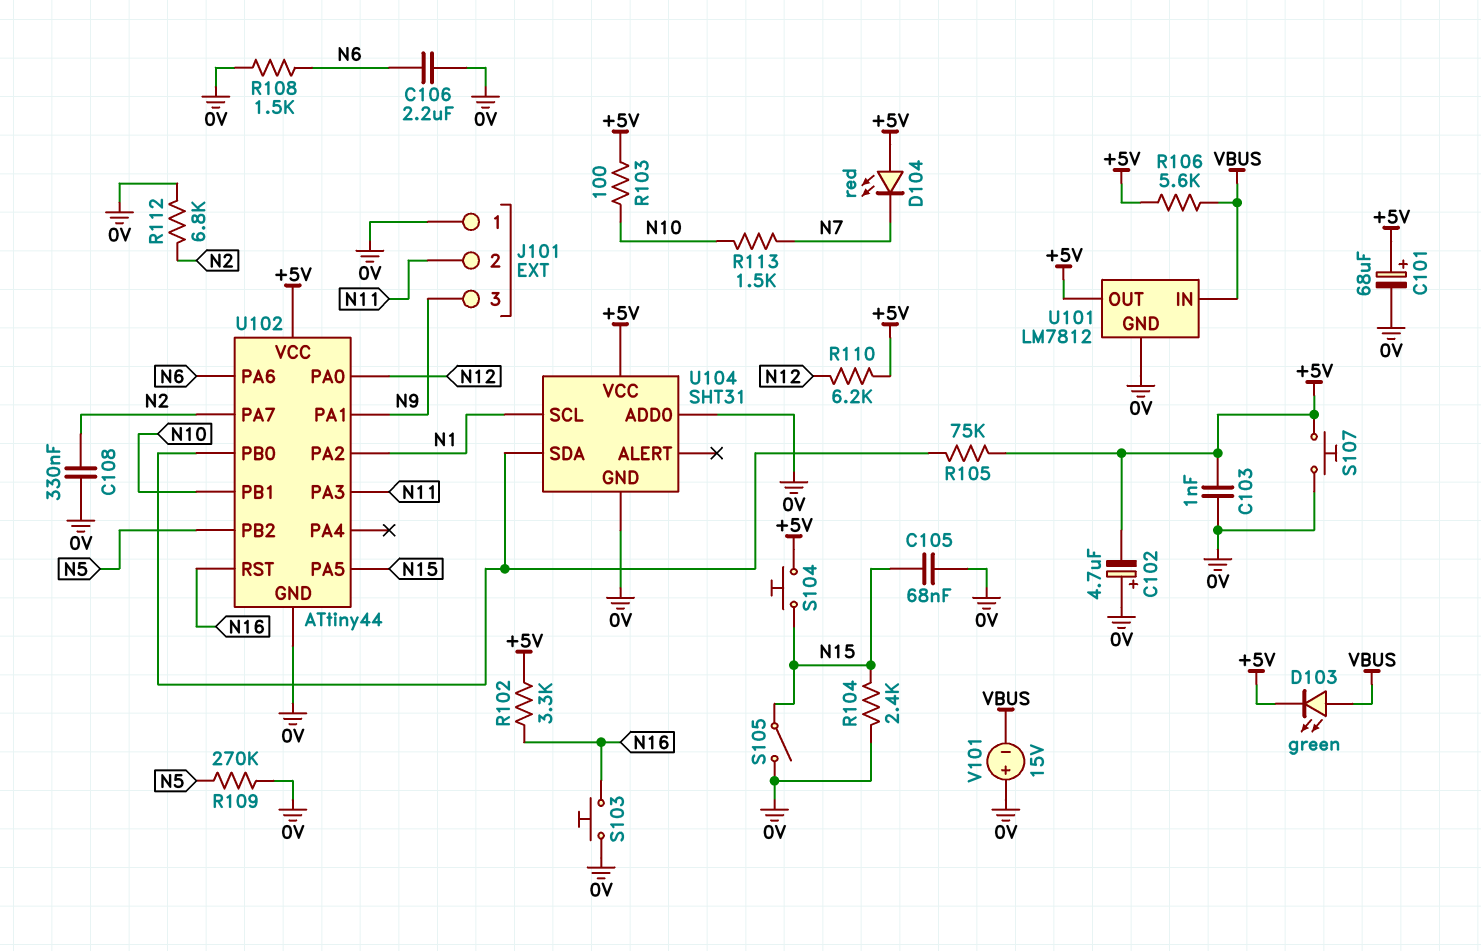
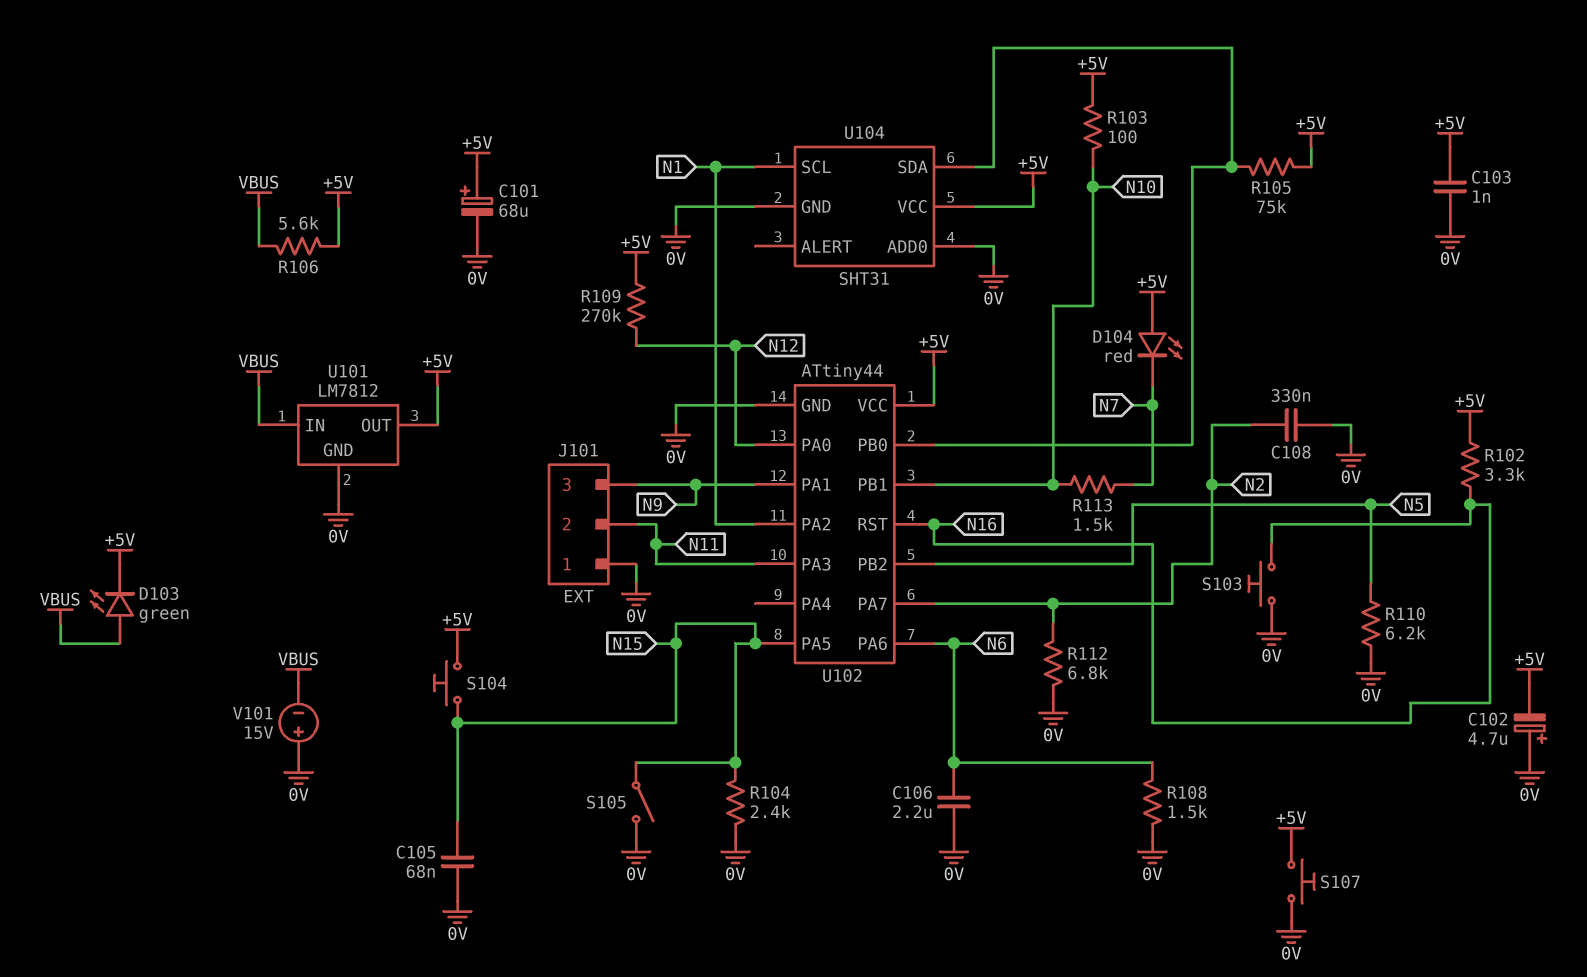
R109: 270k (0V, N5) -> 270k (+5V, N12)
R110: 6.2k (+5V, N12) -> 6.2k (0V, N5)

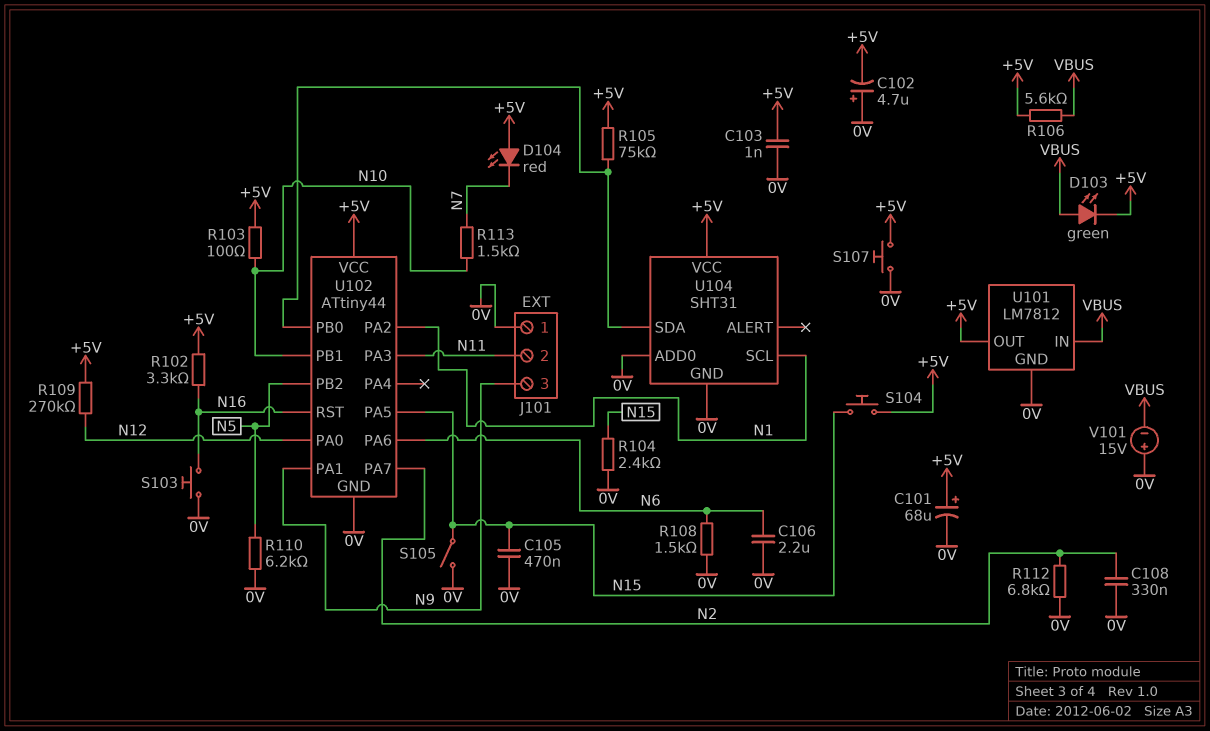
C105: 68nF (0V, N15) -> 470nF (0V, N15)

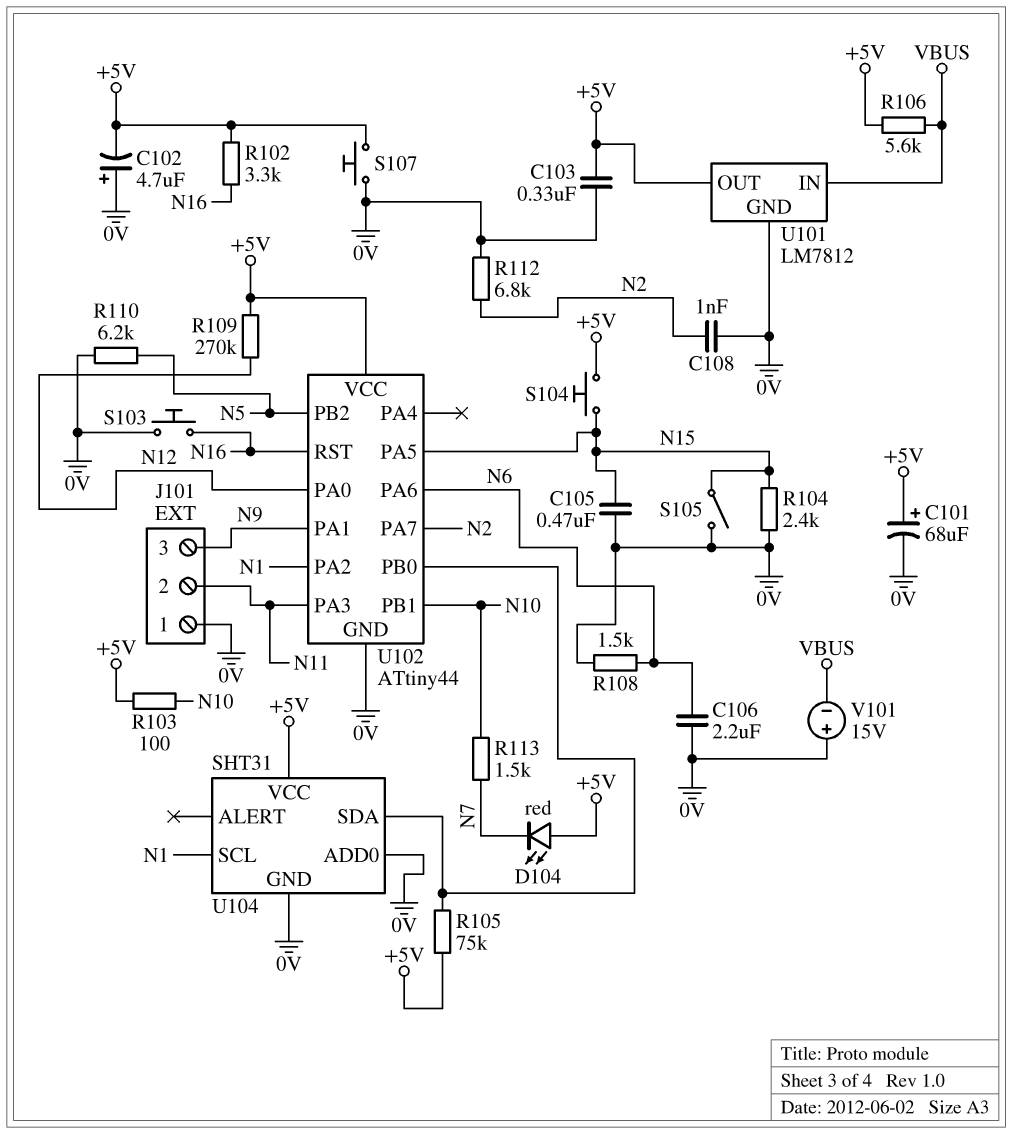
C103: 1nF (+5V, 0V) -> 330nF (+5V, 0V)
C108: 330nF (0V, N2) -> 1nF (0V, N2)
D103: LED green (A VBUS, K +5V) -> none

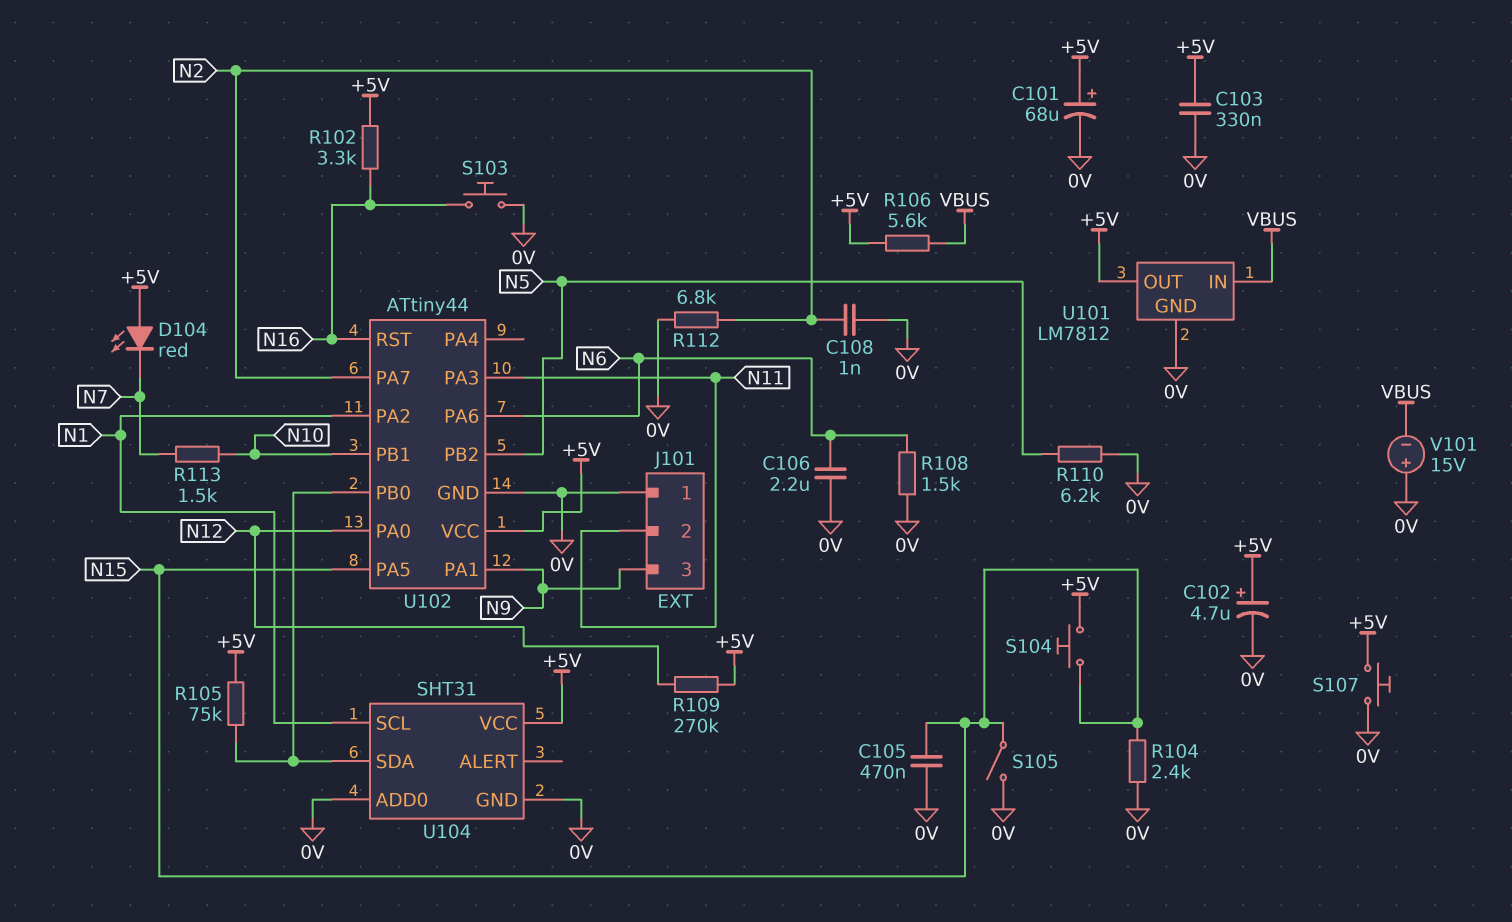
C102: 4.7uF (plus 0V, minus +5V) -> 4.7uF (plus +5V, minus 0V)
R103: 100 (+5V, N10) -> none

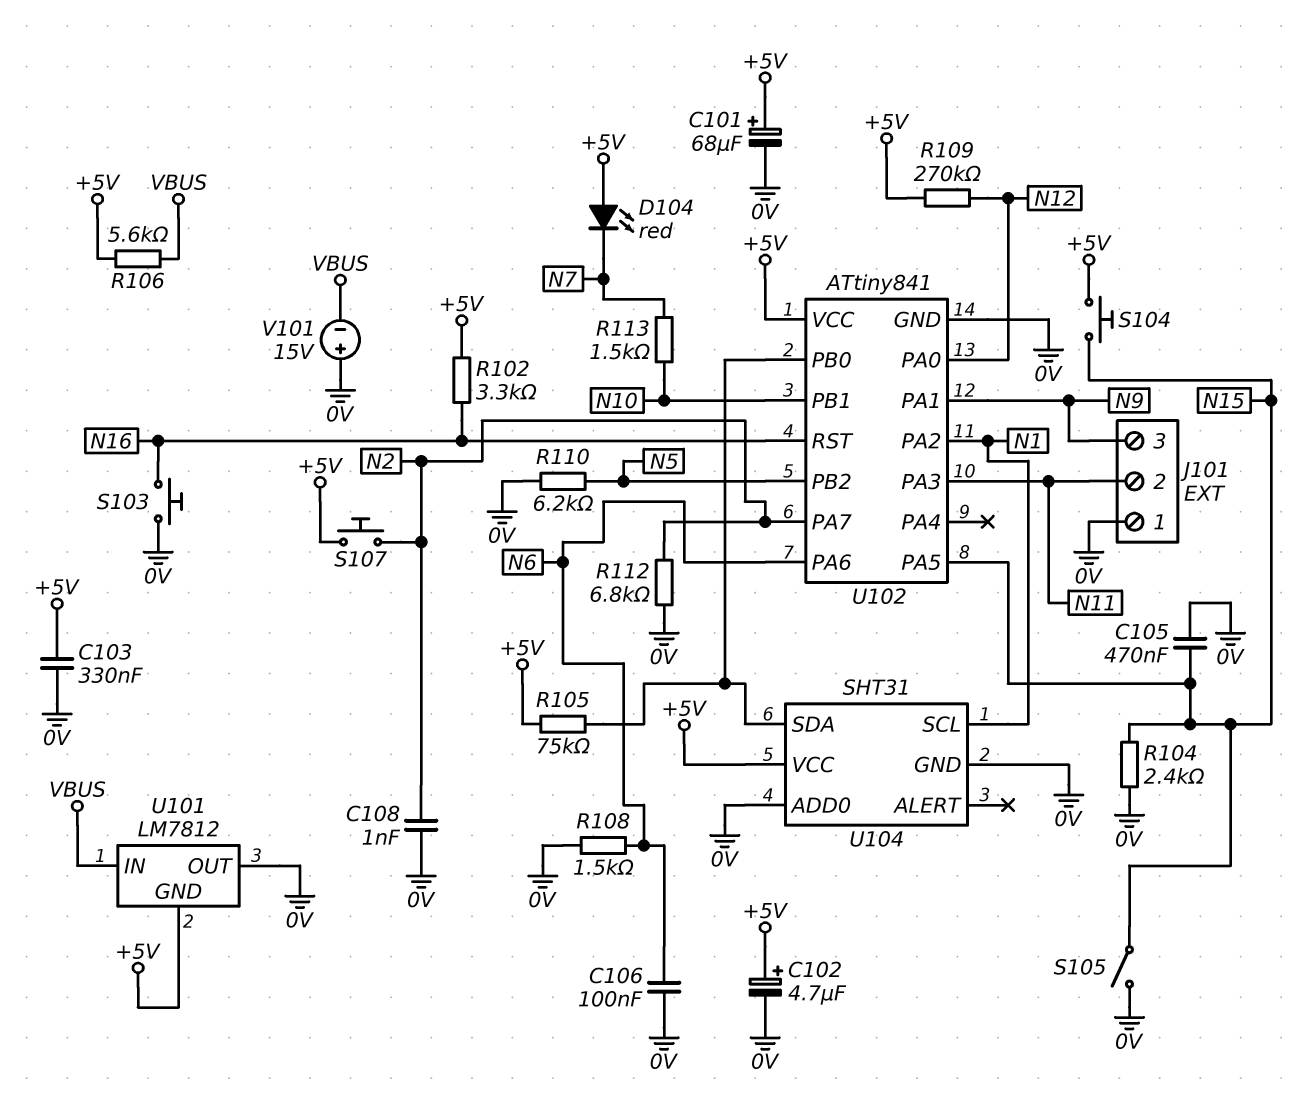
C106: 2.2uF (0V, N6) -> 100nF (0V, N6)
S107: button (+5V, 0V) -> button (+5V, N2)
U101 pin GND: 0V -> +5V
U101 pin OUT: +5V -> 0V
U102: ATtiny44 -> ATtiny841

